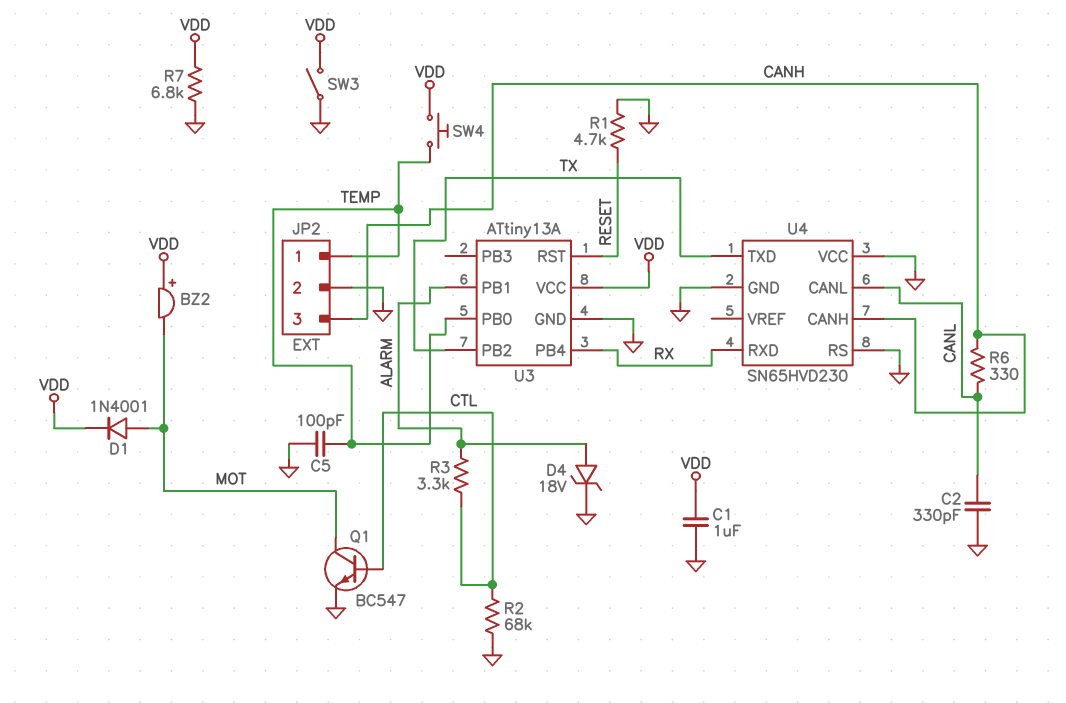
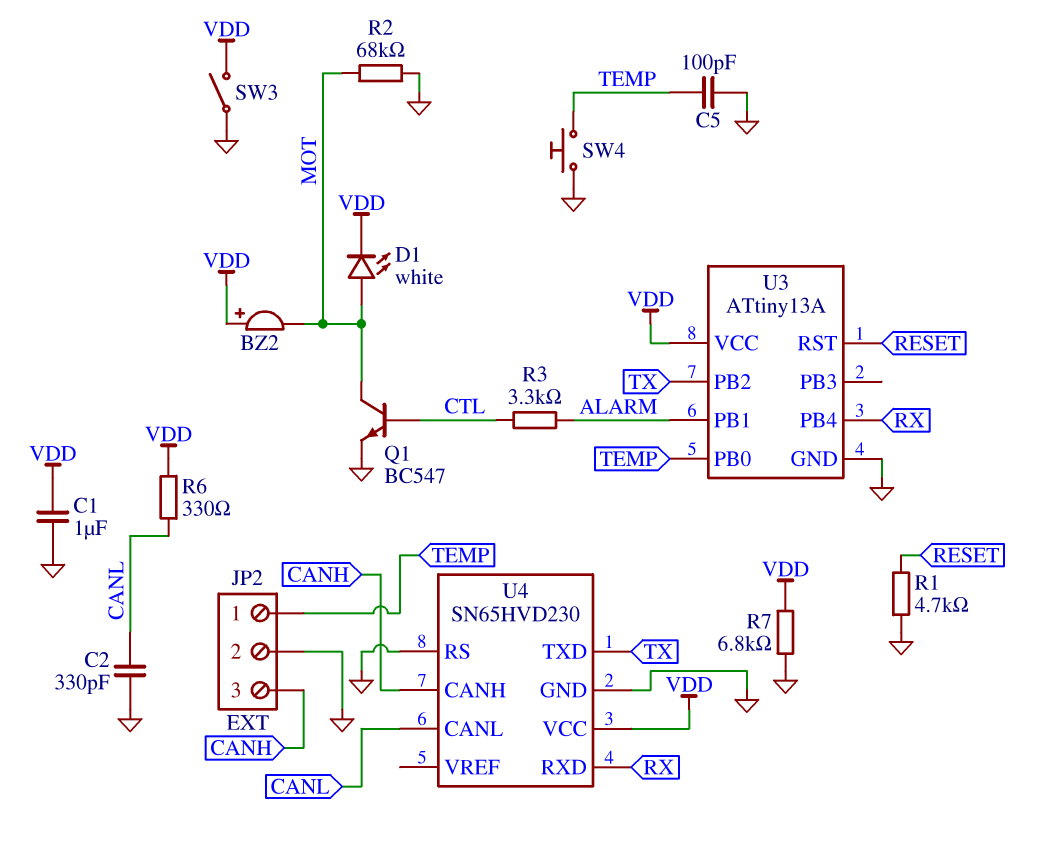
D1: diode 1N4001 (A MOT, K VDD) -> LED white (A MOT, K VDD)
D4: zener 18V (A ALARM, K GND) -> none
R2: 68k (CTL, GND) -> 68k (GND, MOT)
R6: 330 (CANH, CANL) -> 330 (CANL, VDD)
SW4: button (TEMP, VDD) -> button (GND, TEMP)
U4 pin VCC: GND -> VDD

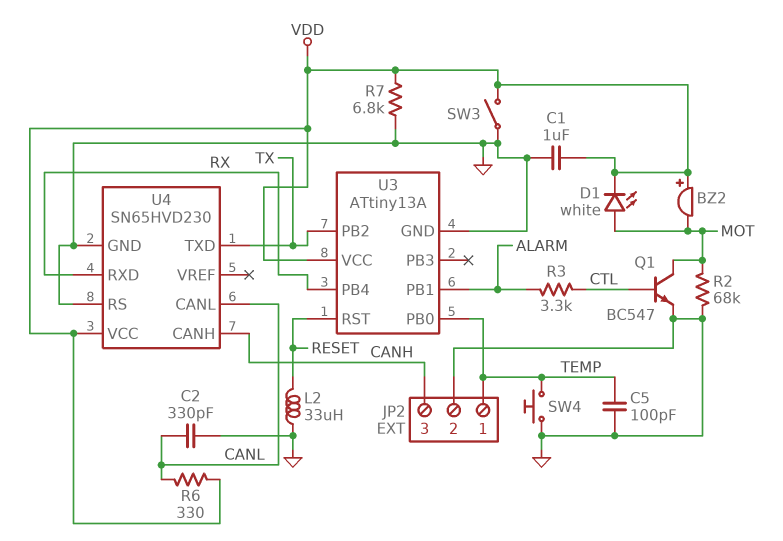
L2: none -> 33uH (GND, RESET)
R1: 4.7k (GND, RESET) -> none

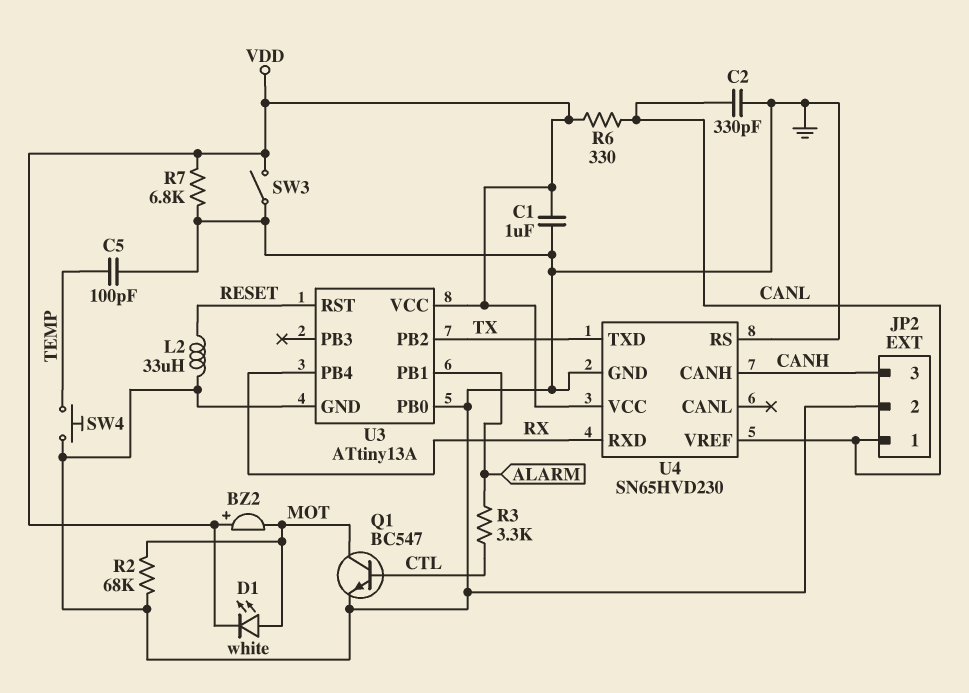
JP2 pin 1: TEMP -> CANL
U3 pin PB0: TEMP -> GND
U4 pin CANL: CANL -> none
U4 pin VREF: none -> CANL

